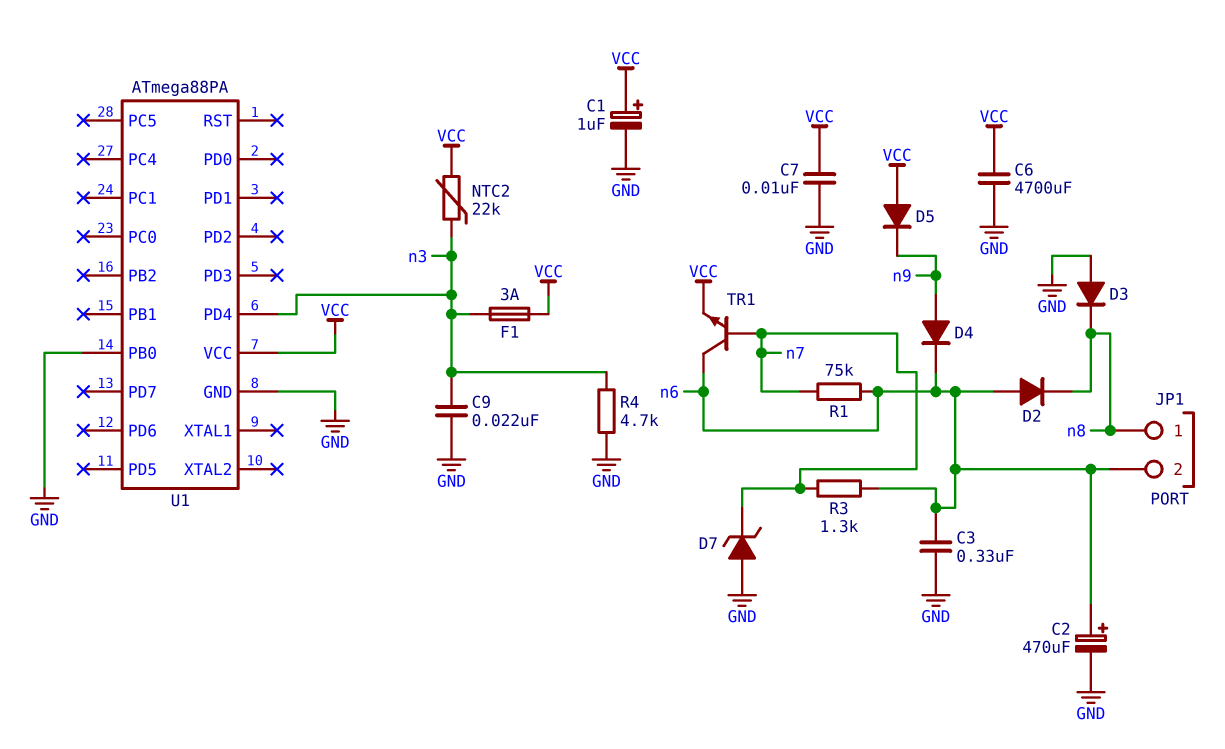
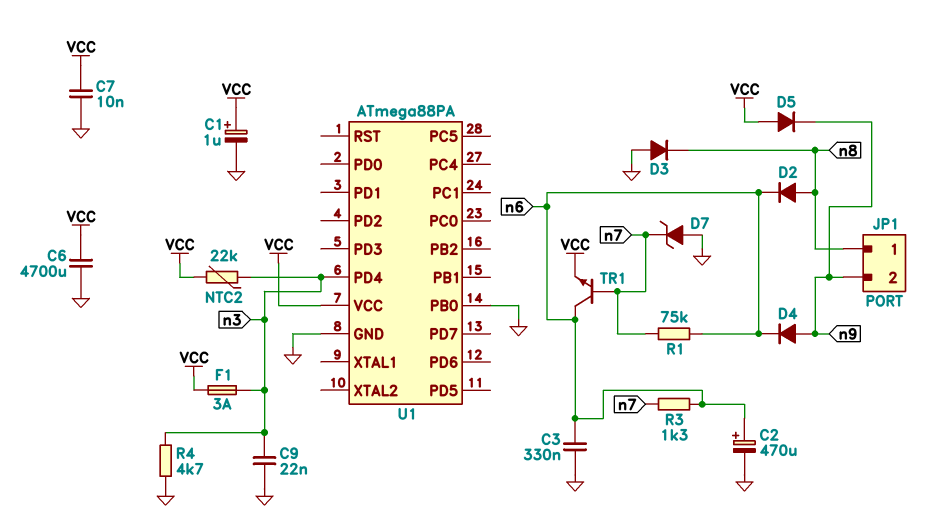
D2: diode (A n6, K n8) -> diode (A n8, K n6)
JP1 pin 2: n6 -> n9

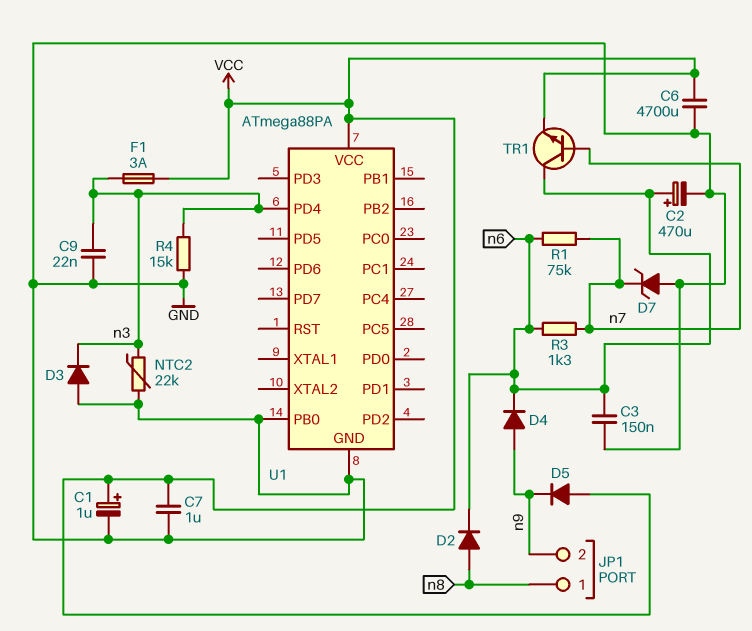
C3: 330nF (GND, n6) -> 150nF (GND, n6)
C7: 10nF (GND, VCC) -> 1uF (GND, VCC)
D3: diode (A GND, K n8) -> diode (A GND, K n3)
NTC2: 22k (VCC, n3) -> 22k (GND, n3)
R4: 4.7k (GND, n3) -> 15k (GND, n3)

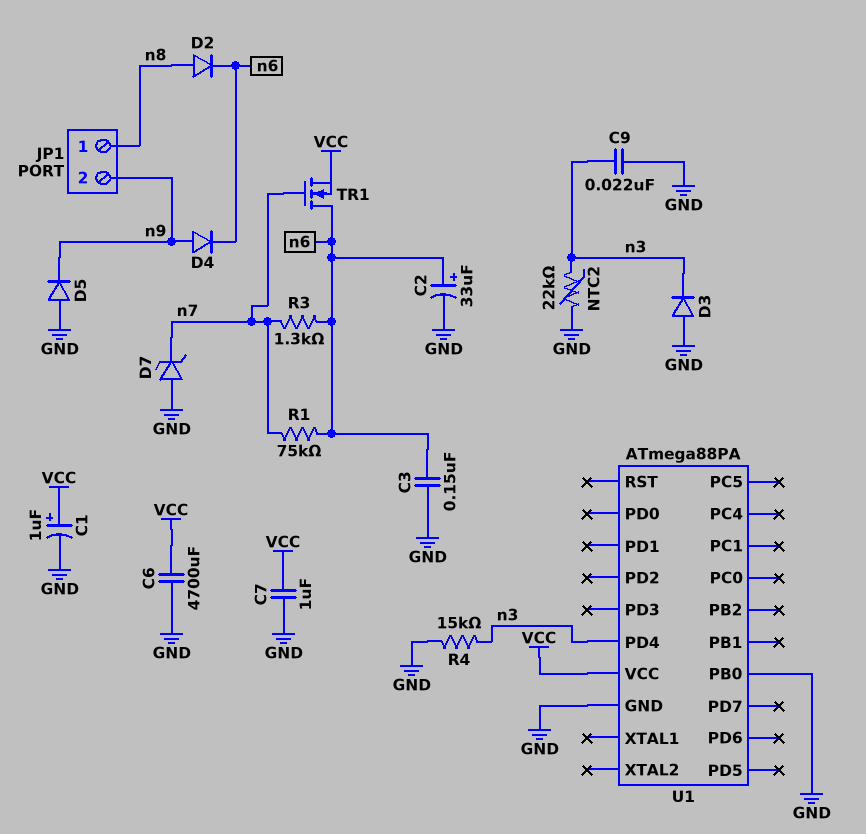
C2: 470uF (plus n6, minus GND) -> 33uF (plus n6, minus GND)
D5: diode (A VCC, K n9) -> diode (A GND, K n9)
F1: 3A (VCC, n3) -> none
TR1: NPN (B n7, C n6, E VCC) -> NMOS (G n7, D n6, S VCC)

